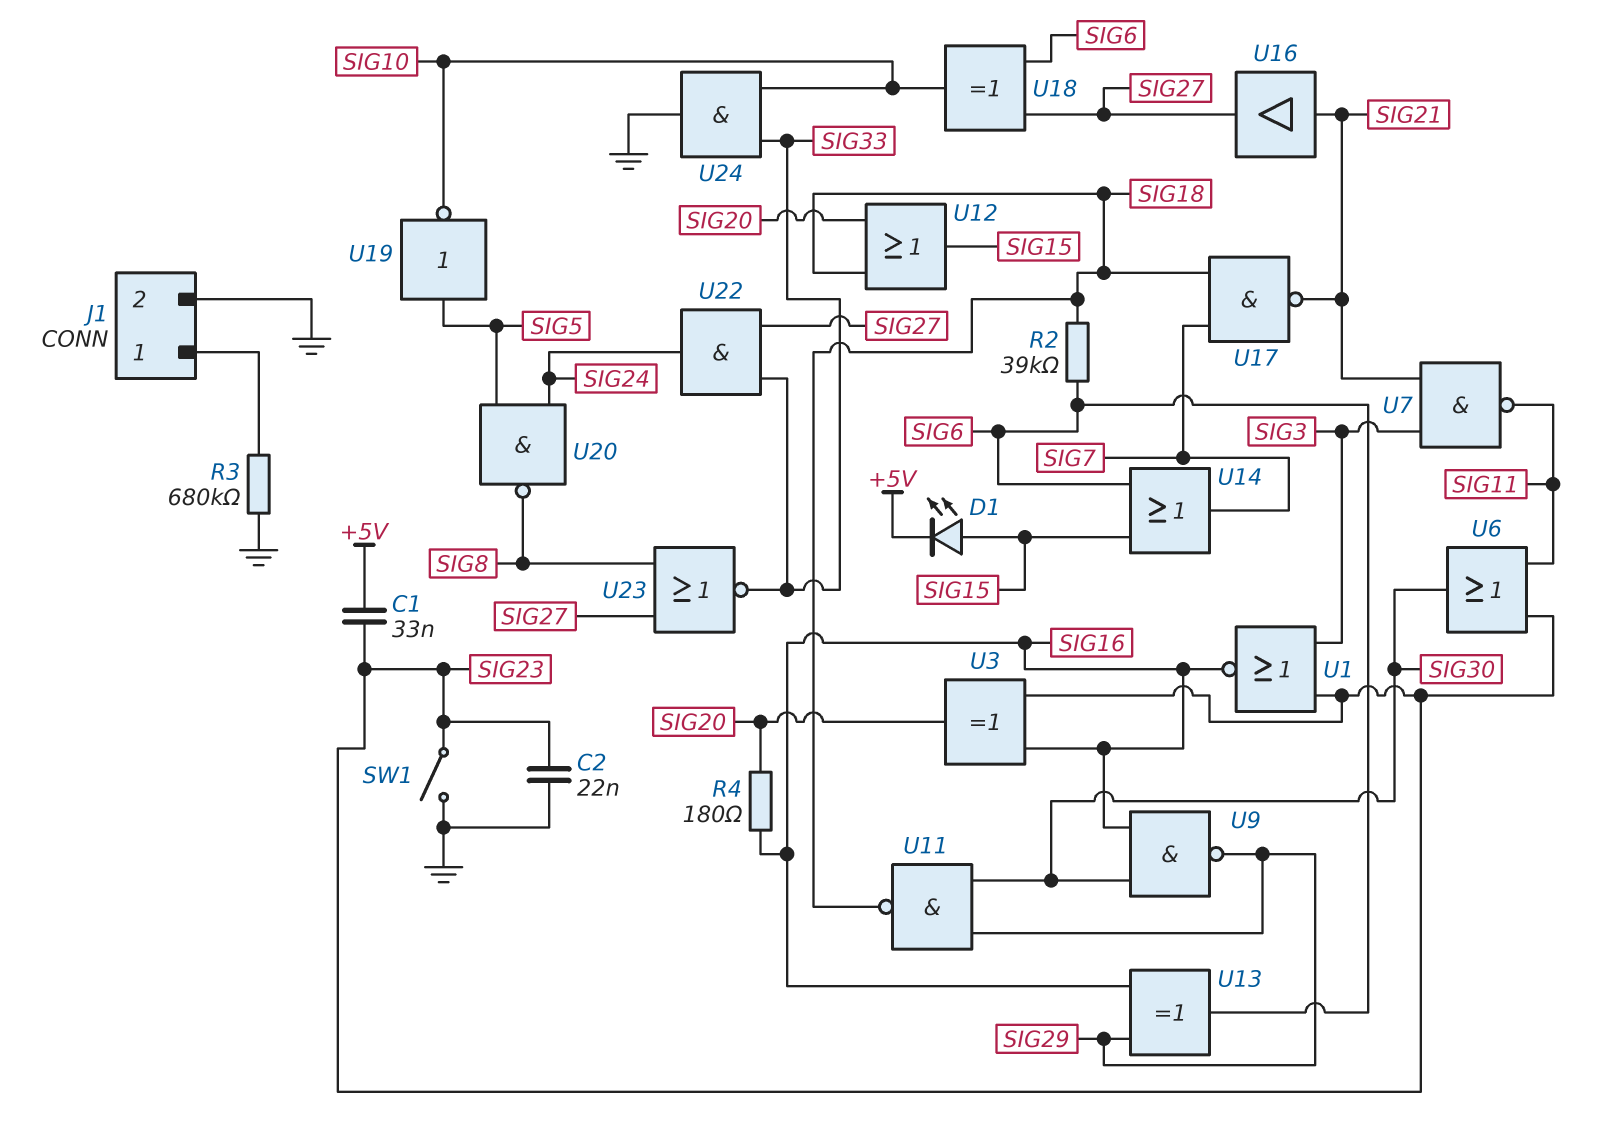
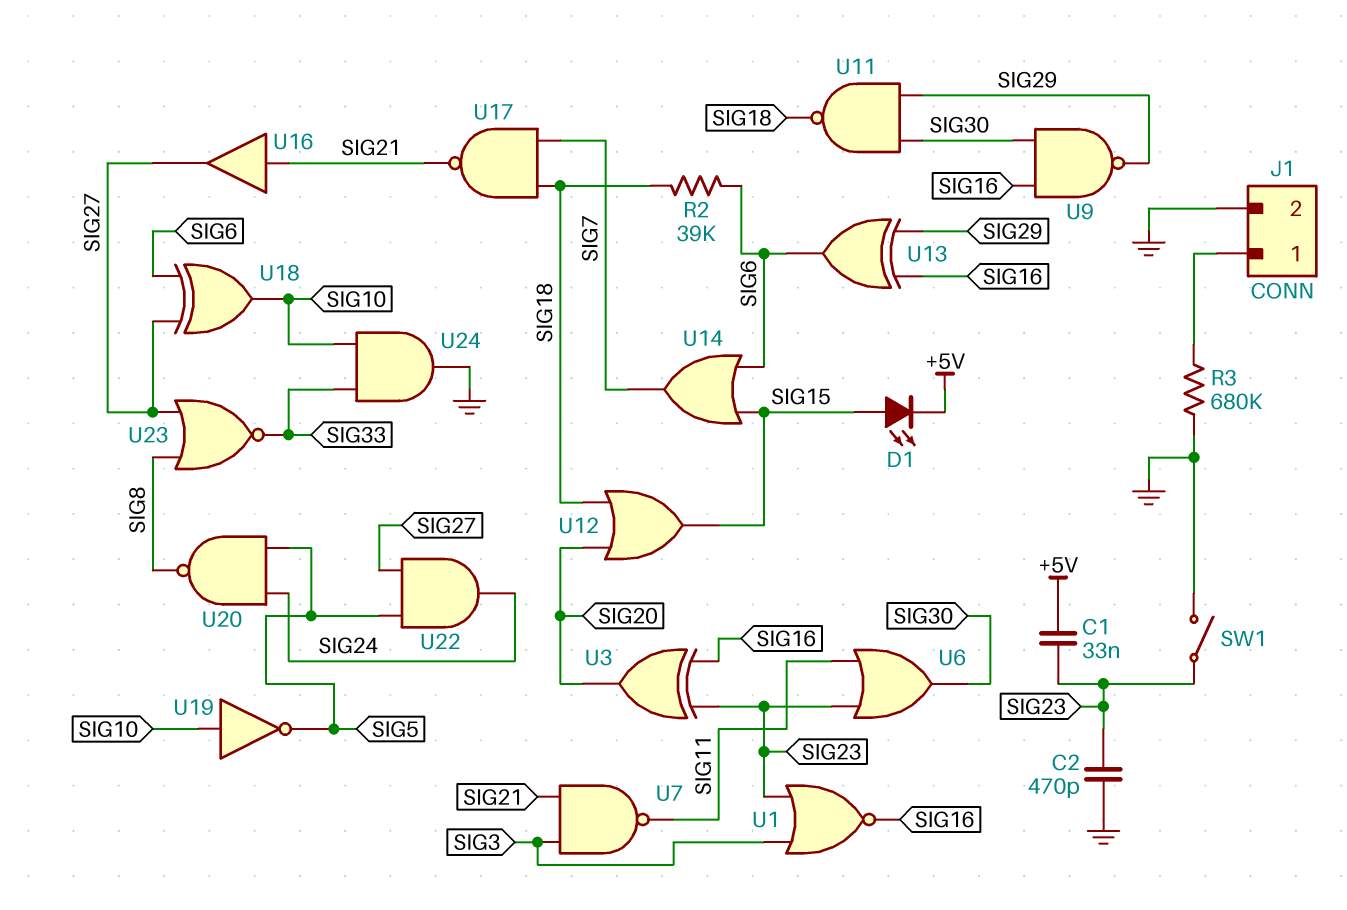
C2: 22nF (GND, SIG23) -> 470pF (GND, SIG23)
R4: 180 (SIG16, SIG20) -> none
U19: NOT (in SIG5, out SIG10) -> NOT (in SIG10, out SIG5)
U22: AND (in SIG27, in SIG33, out SIG24) -> AND (in SIG5, in SIG27, out SIG24)

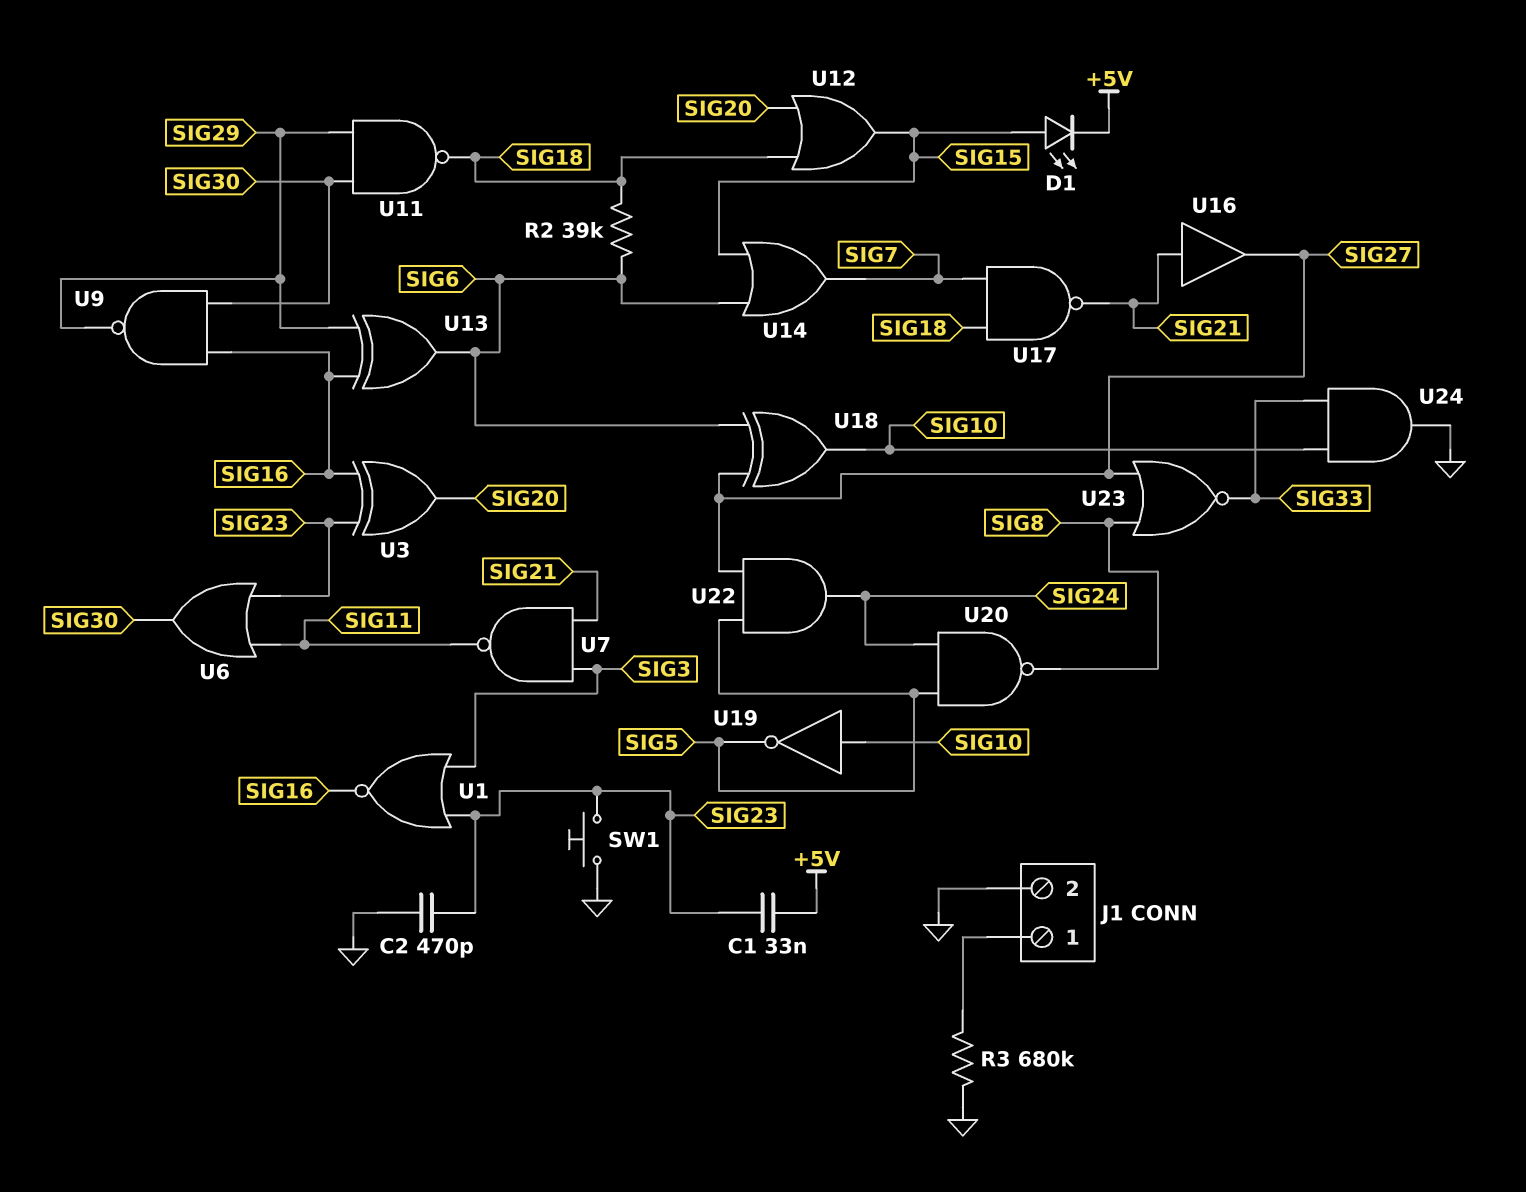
SW1: switch (GND, SIG23) -> button (GND, SIG23)

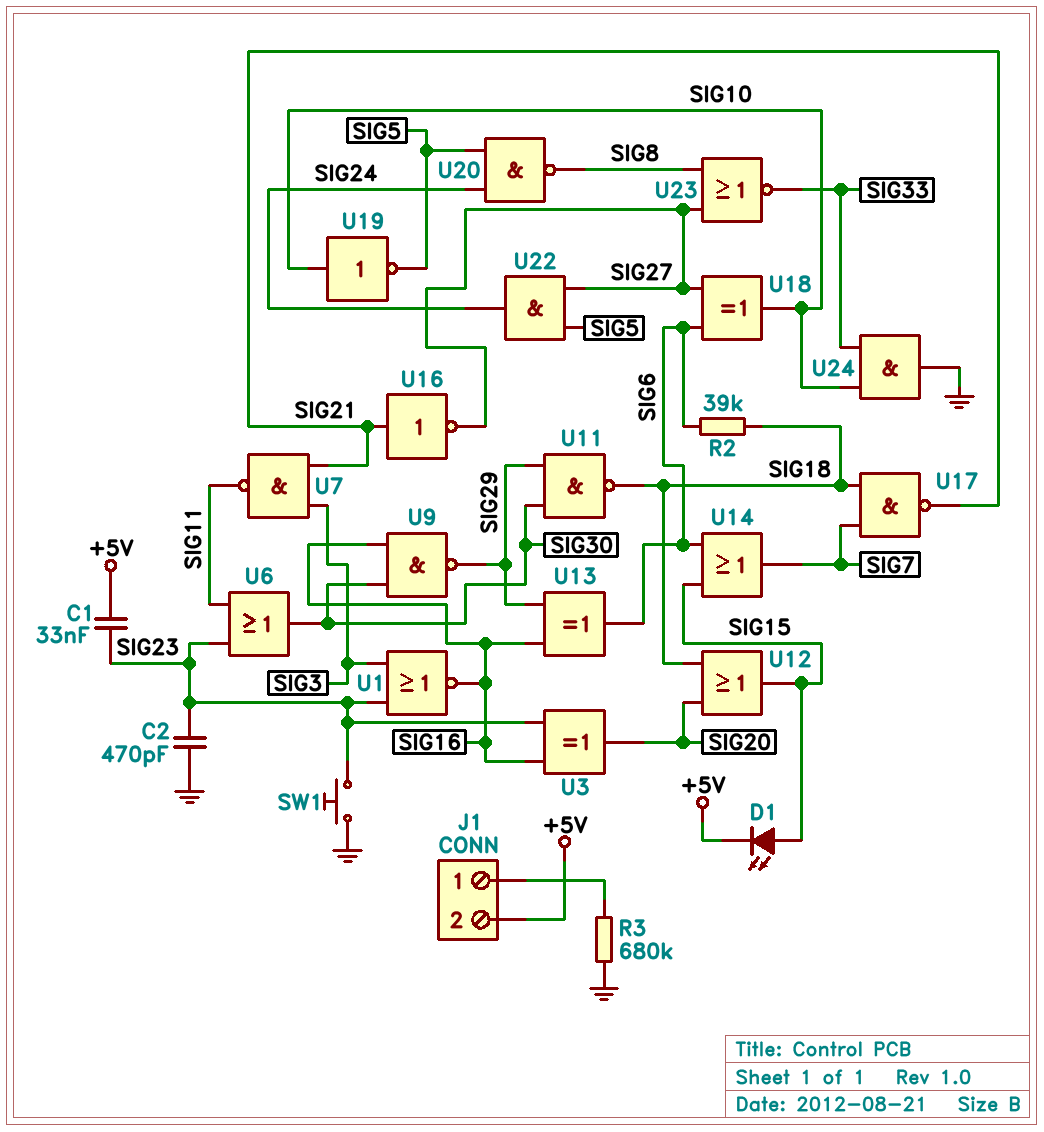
J1 pin 2: GND -> +5V
U16: buffer (in SIG21, out SIG27) -> NOT (in SIG21, out SIG27)

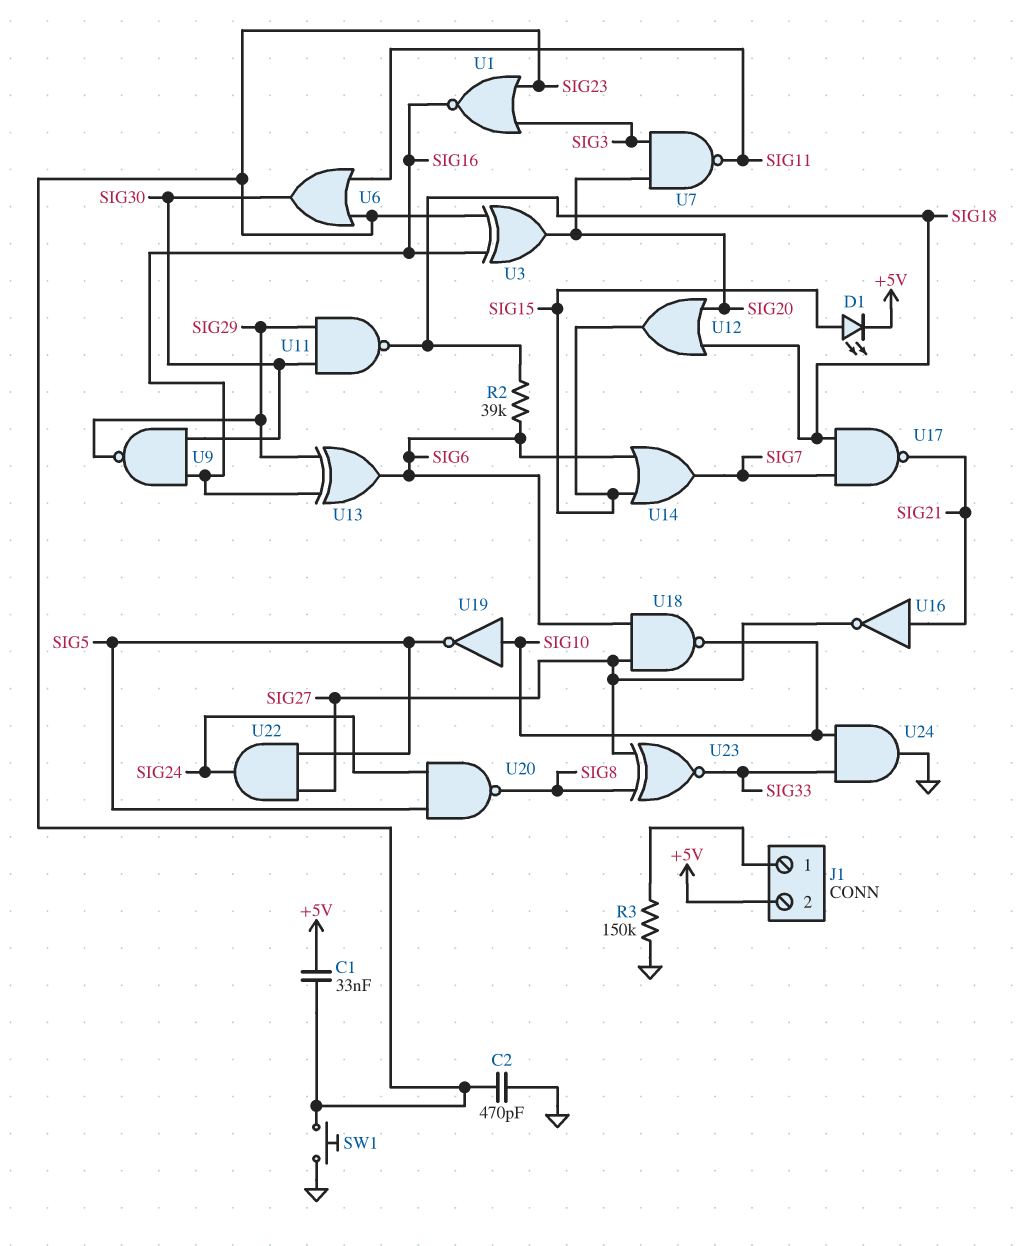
R3: 680k (GND, J1/1) -> 150k (GND, J1/1)
U7: NAND (in SIG3, in SIG21, out SIG11) -> NAND (in SIG3, in SIG20, out SIG11)
U18: XOR (in SIG6, in SIG27, out SIG10) -> NAND (in SIG6, in SIG27, out SIG10)
U23: NOR (in SIG8, in SIG27, out SIG33) -> XNOR (in SIG8, in SIG27, out SIG33)

